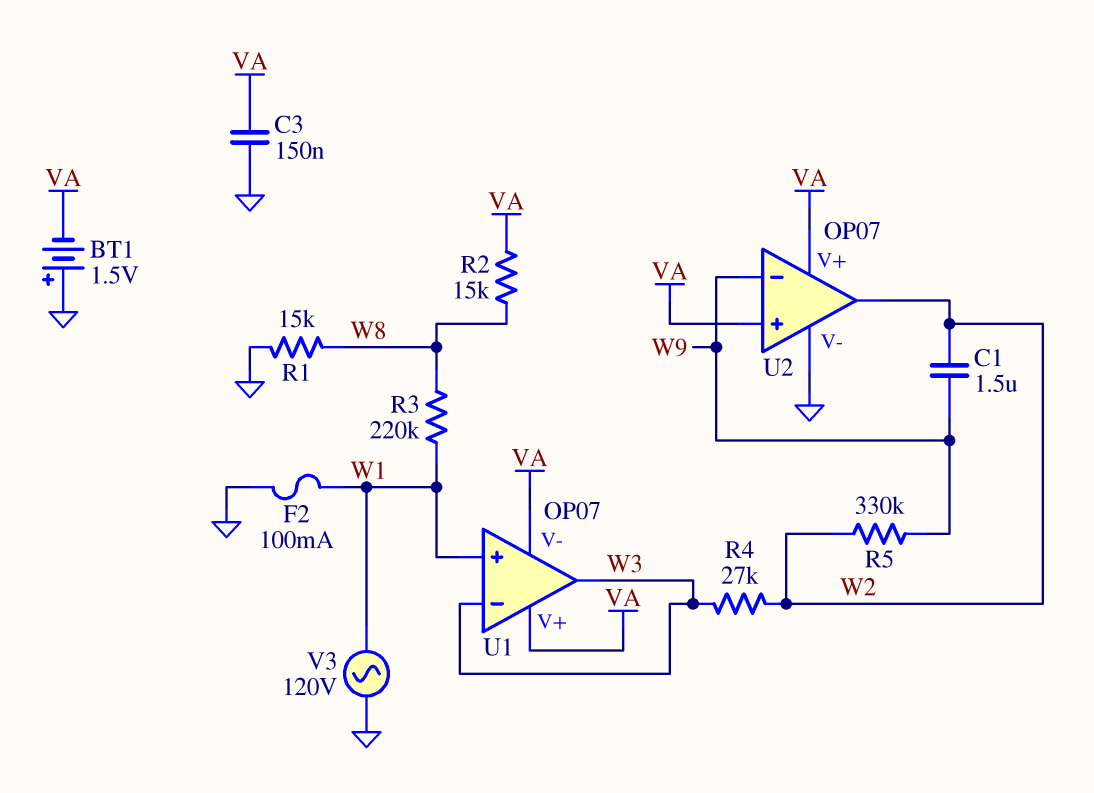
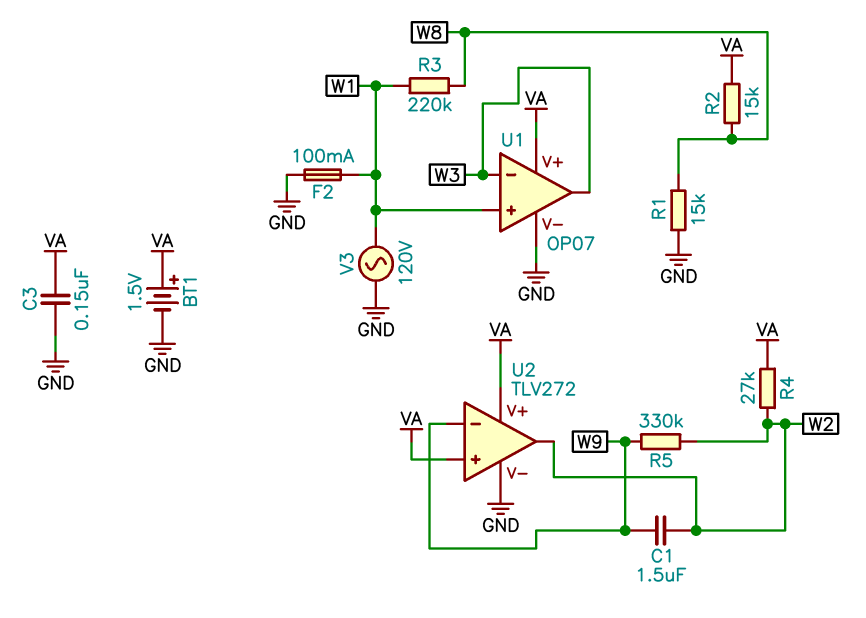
BT1: 1.5V (plus GND, minus VA) -> 1.5V (plus VA, minus GND)
R4: 27k (W2, W3) -> 27k (VA, W2)
U1 pin V-: VA -> GND
U2: OP07 -> TLV272

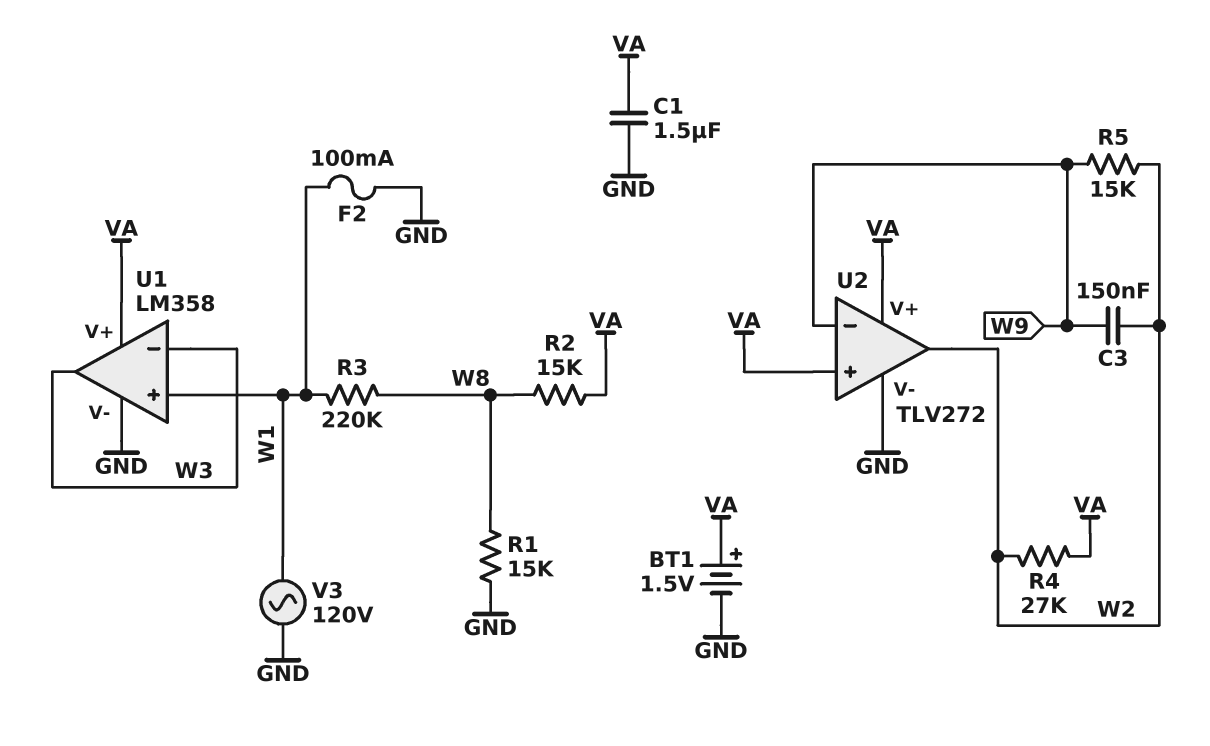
C1: 1.5uF (W2, W9) -> 1.5uF (GND, VA)
C3: 150nF (GND, VA) -> 150nF (W2, W9)
R5: 330k (W2, W9) -> 15k (W2, W9)
U1: OP07 -> LM358

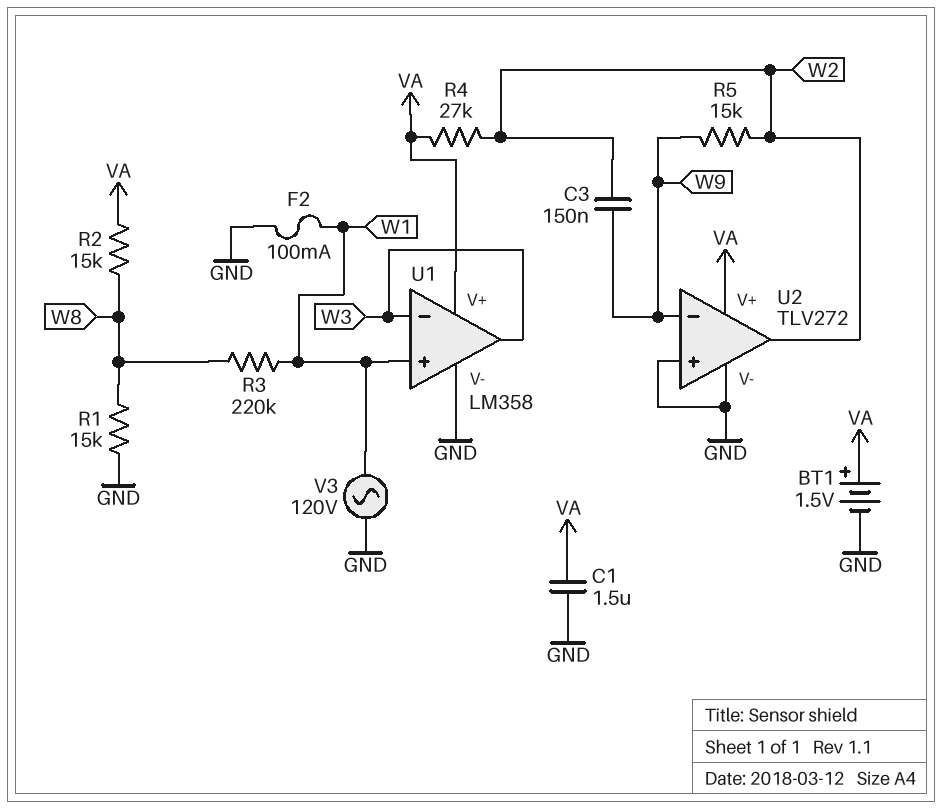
U2 pin in+: VA -> GND

